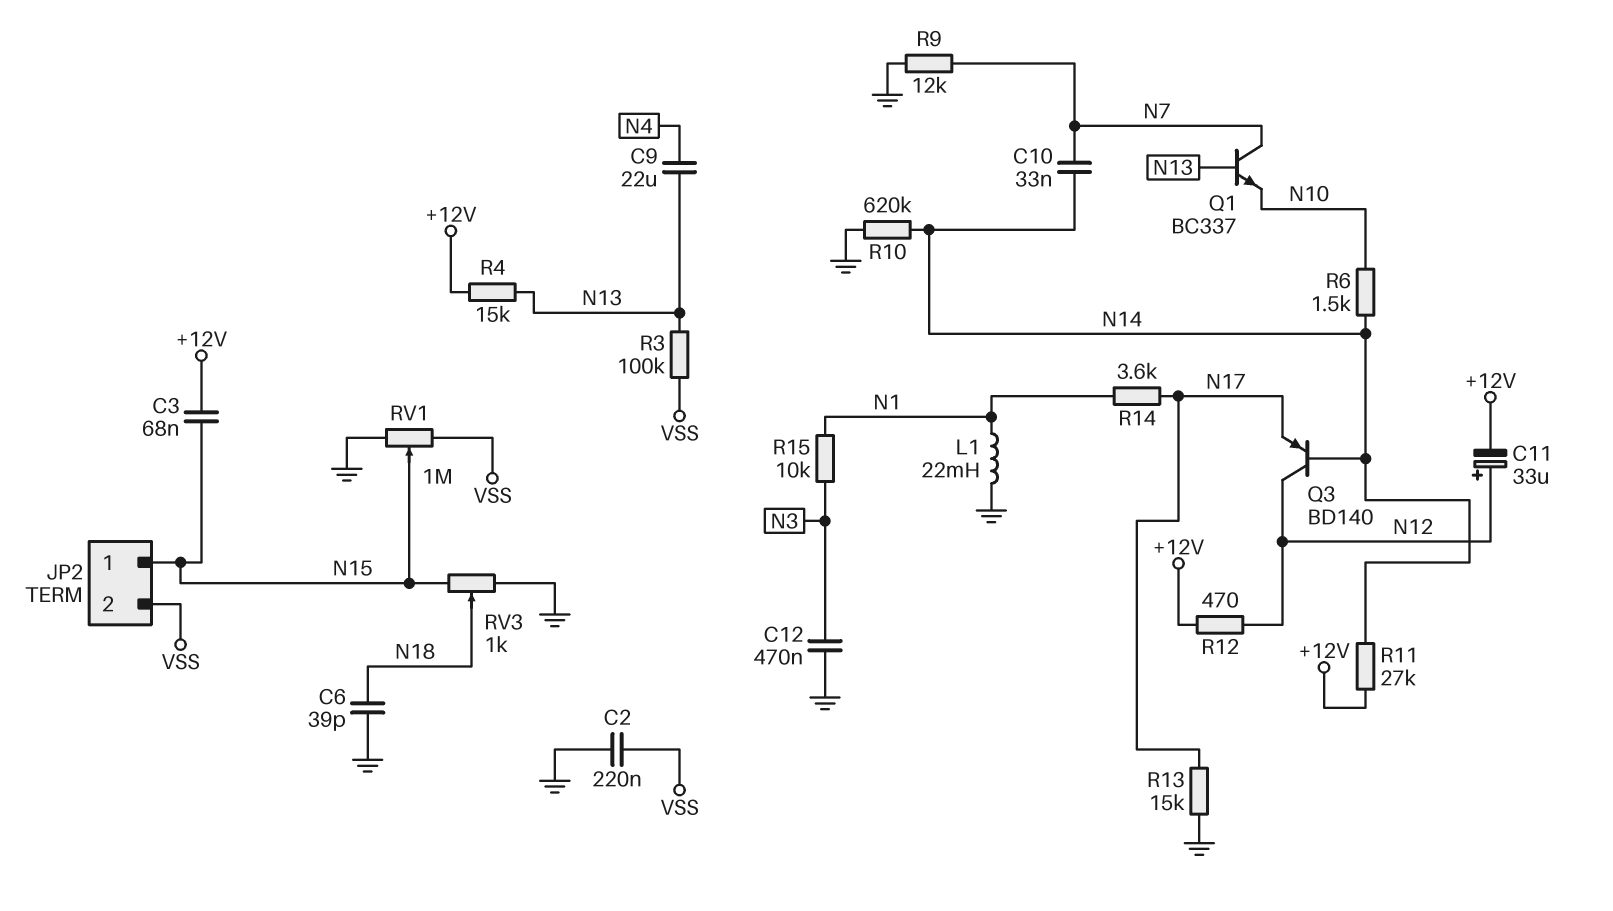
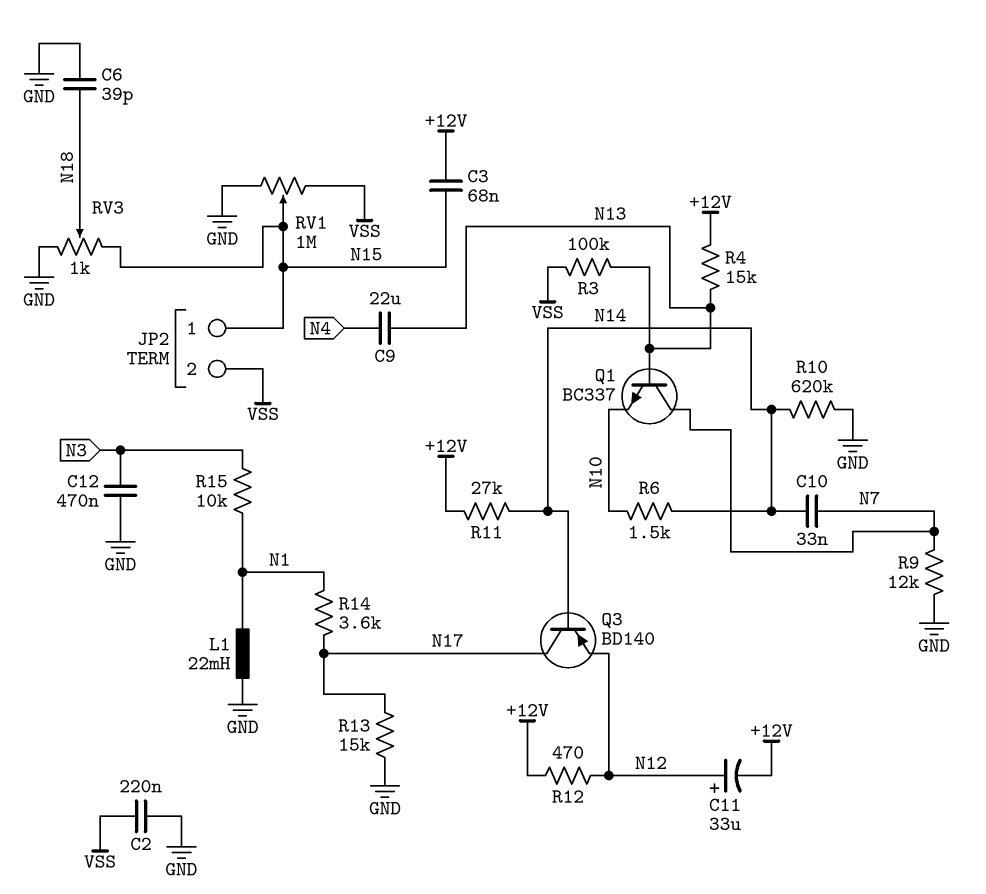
Q3: PNP BD140 (B N14, C N12, E N17) -> PNP BD140 (B N14, C N17, E N12)

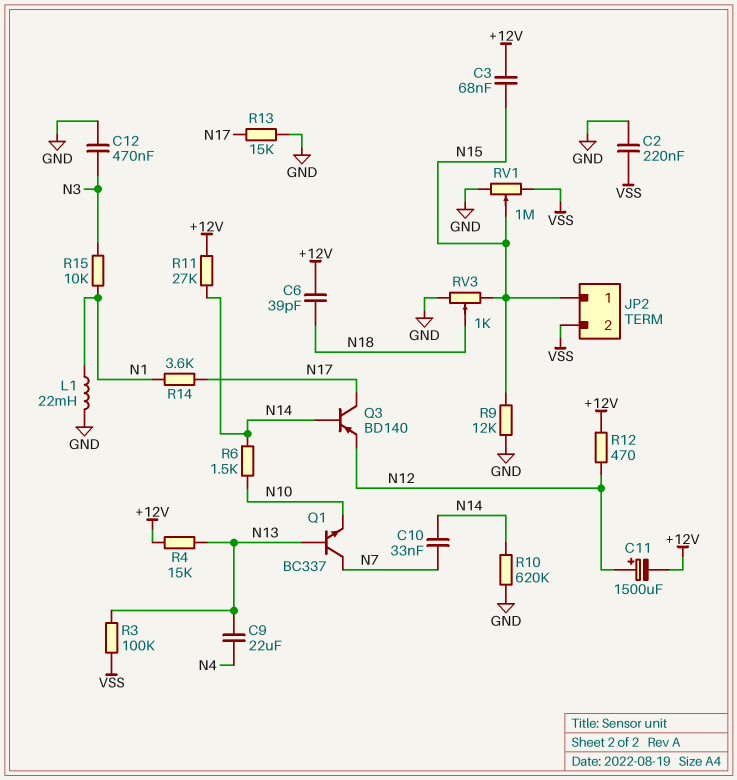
C6: 39pF (GND, N18) -> 39pF (+12V, N18)
C11: 33uF (plus N12, minus +12V) -> 1500uF (plus N12, minus +12V)
R9: 12k (GND, N7) -> 12k (GND, N15)

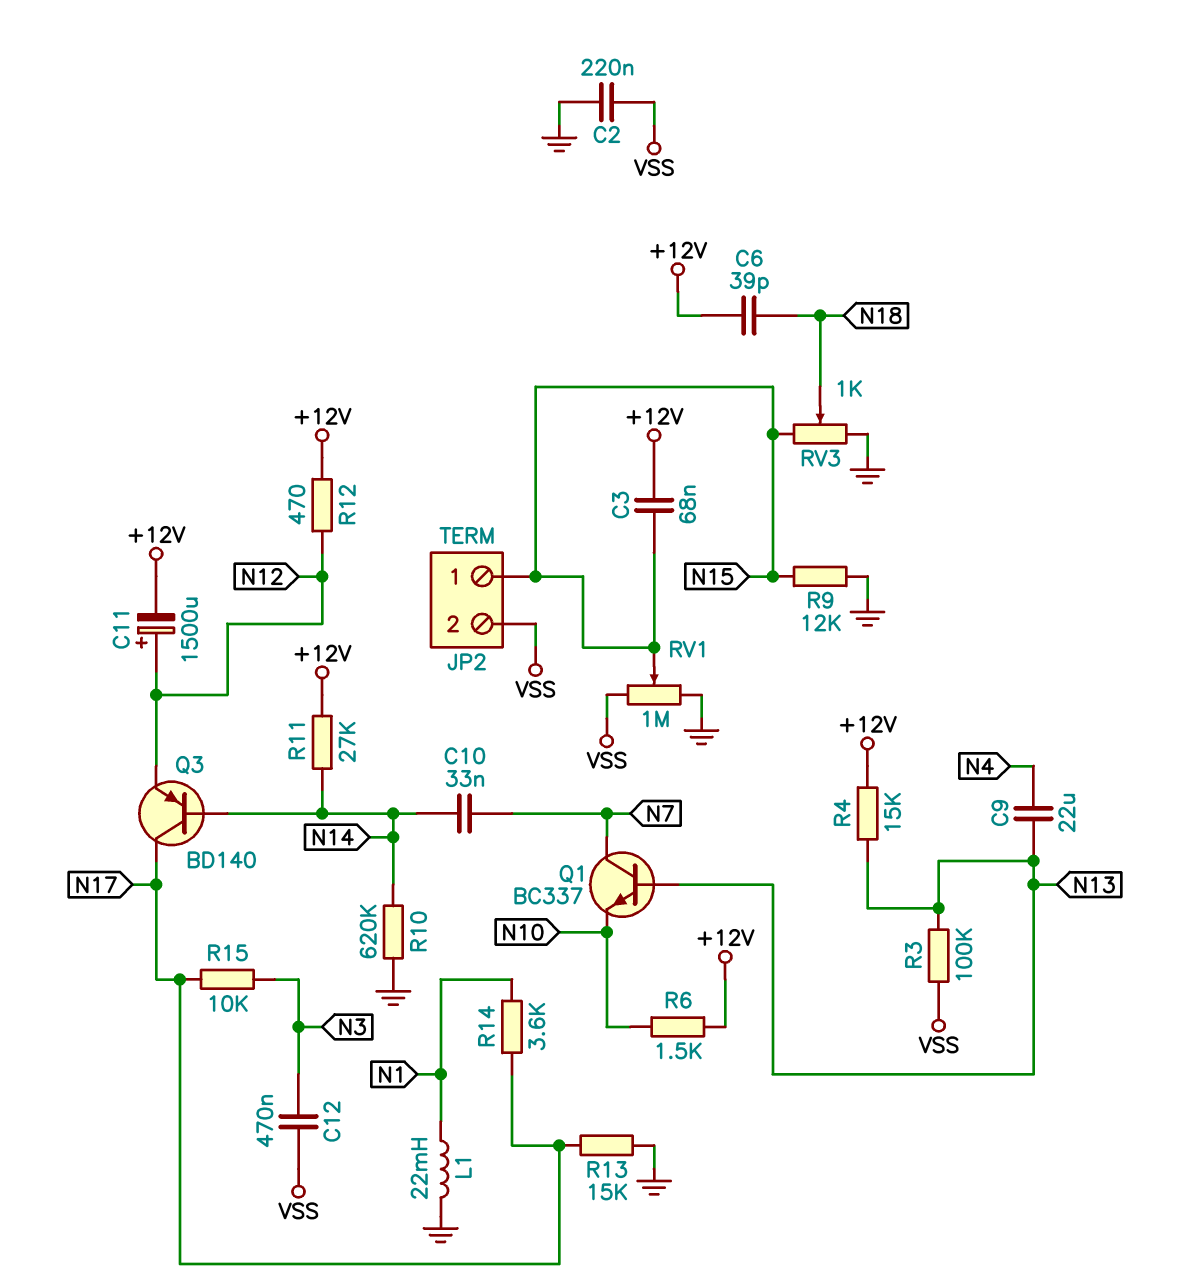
C12: 470nF (GND, N3) -> 470nF (N3, VSS)
R6: 1.5k (N10, N14) -> 1.5k (+12V, N10)
R15: 10k (N1, N3) -> 10k (N3, N17)

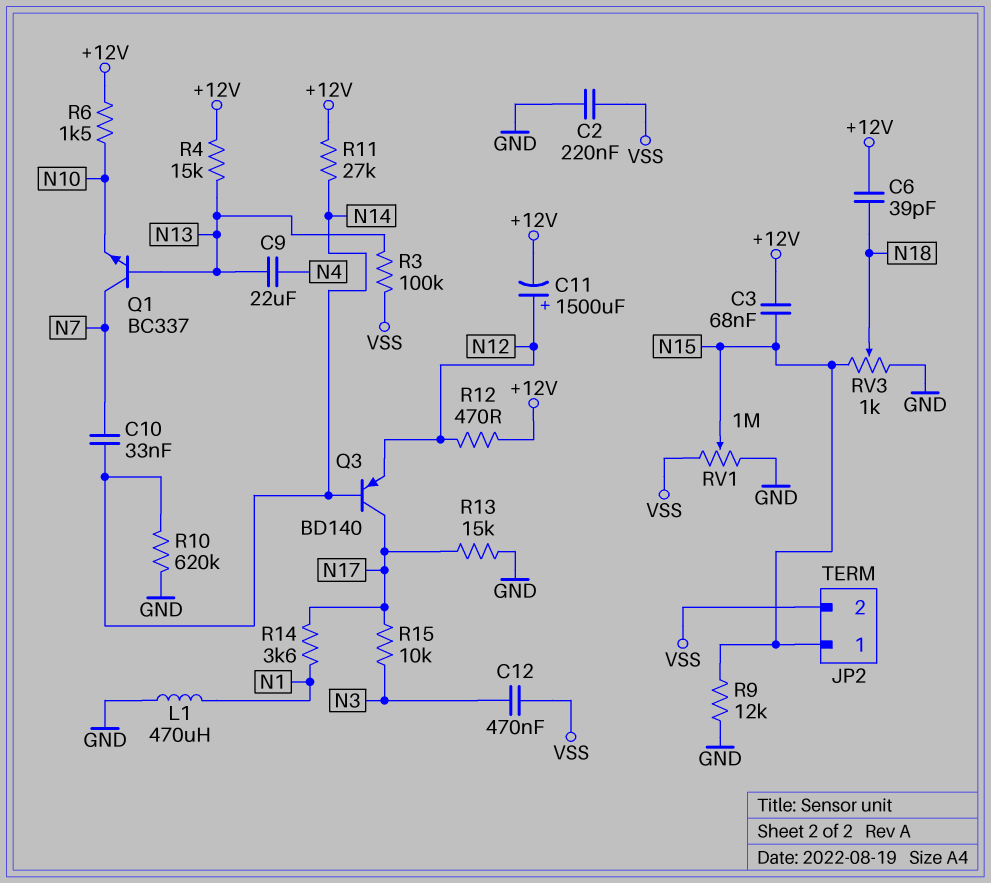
L1: 22mH (GND, N1) -> 470uH (GND, N1)

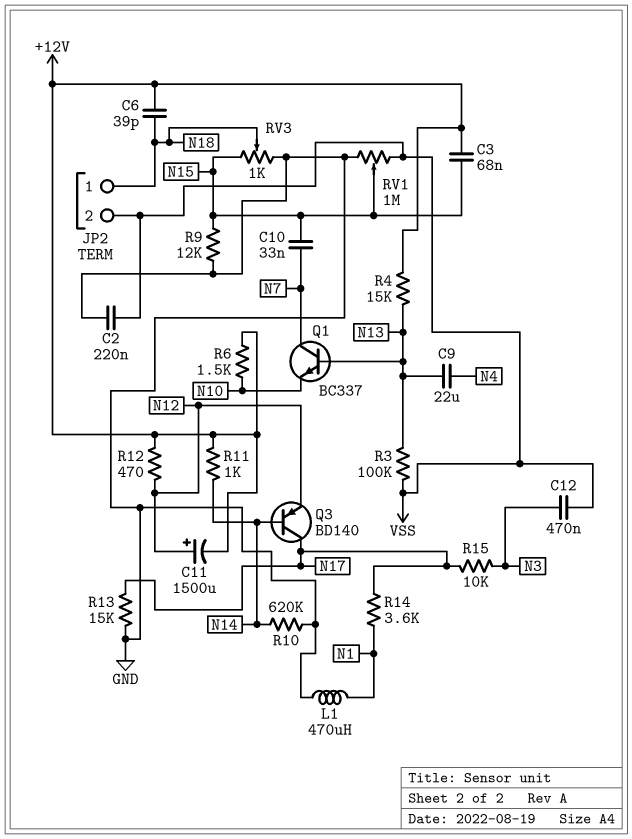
C10: 33nF (N7, N14) -> 33nF (N7, N15)
JP2 pin 1: N15 -> N18
R11: 27k (+12V, N14) -> 1k (+12V, N14)

